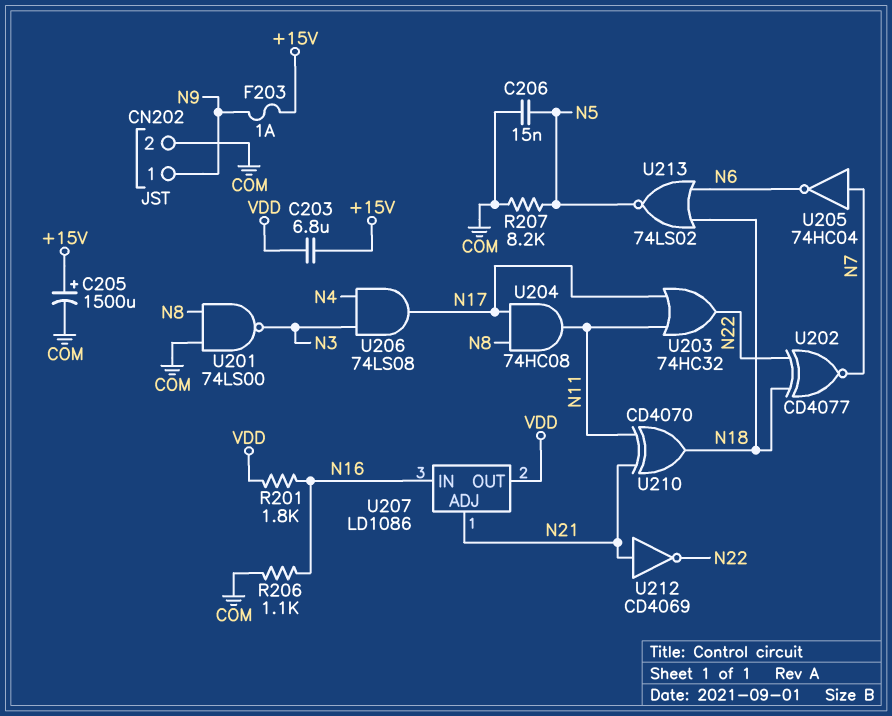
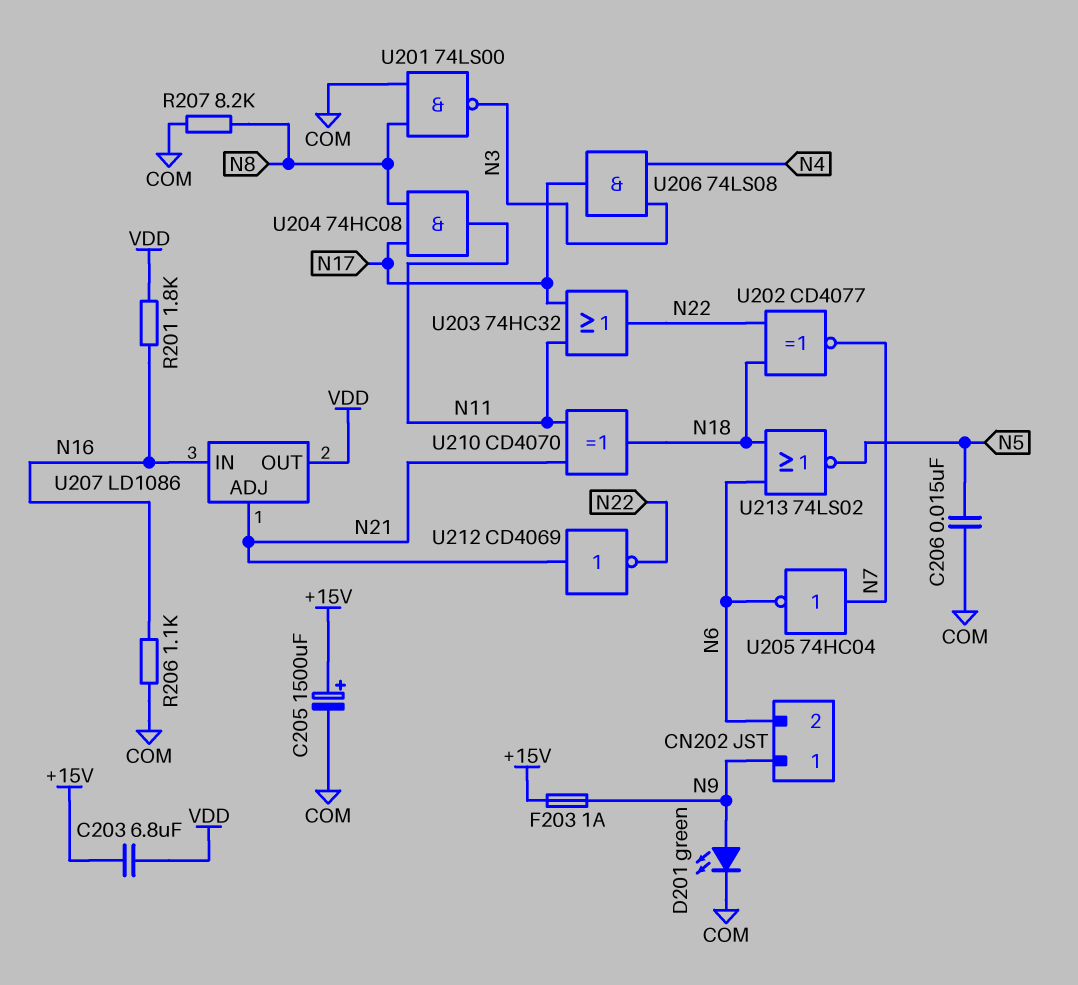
CN202 pin 2: COM -> N6
D201: none -> LED green (A N9, K COM)
R207: 8.2k (COM, N5) -> 8.2k (COM, N8)

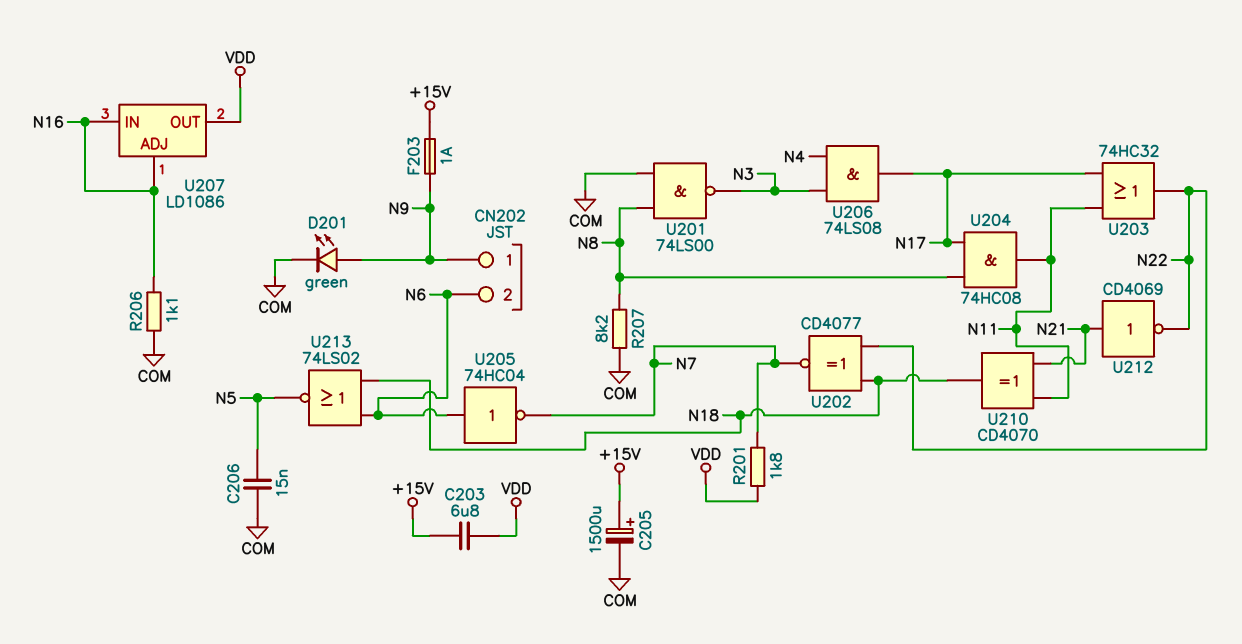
R201: 1.8k (N16, VDD) -> 1.8k (N7, VDD)
U205: NOT 74HC04 (in N7, out N6) -> NOT 74HC04 (in N6, out N7)
U207 pin ADJ: N21 -> N16

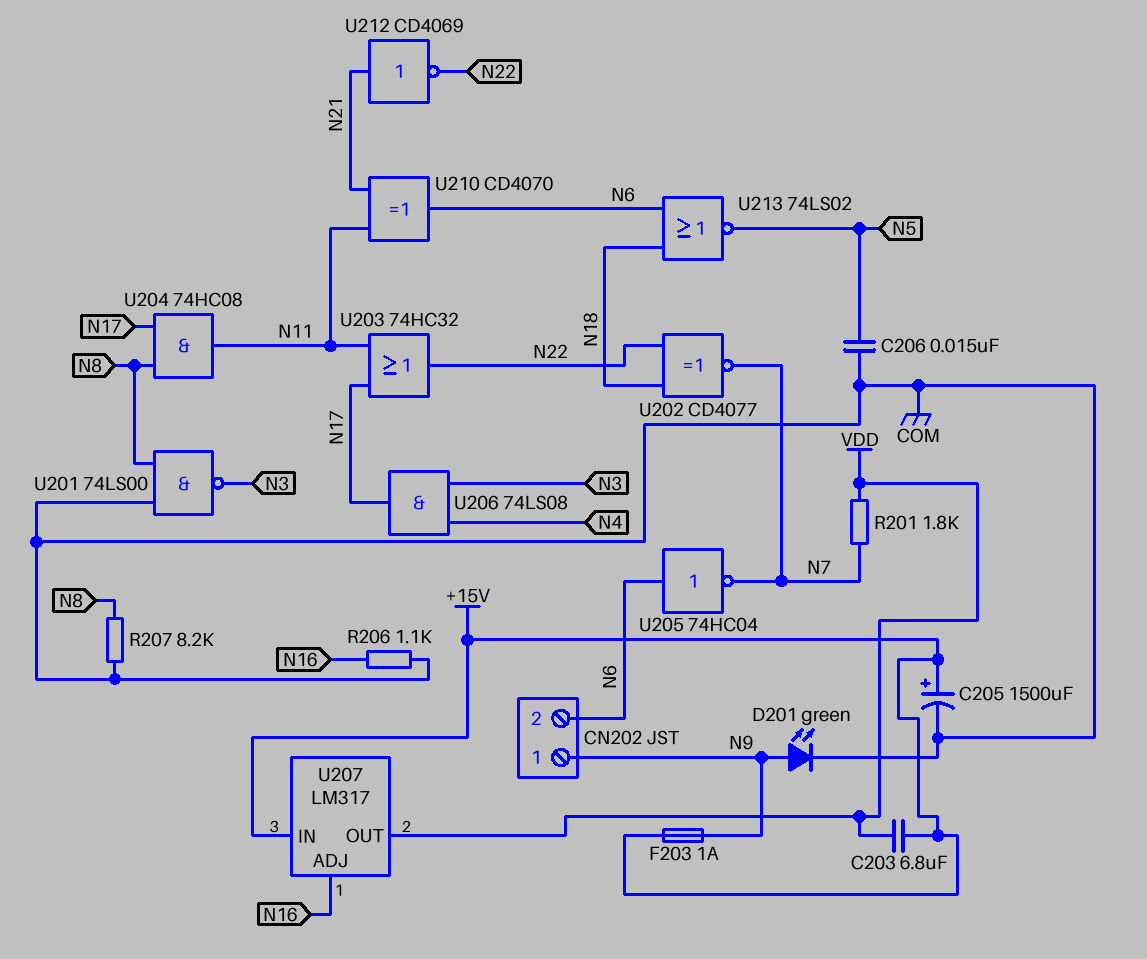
U207: LD1086 -> LM317
U207 pin IN: N16 -> +15V
U210: XOR CD4070 (in N11, in N21, out N18) -> XOR CD4070 (in N11, in N21, out N6)

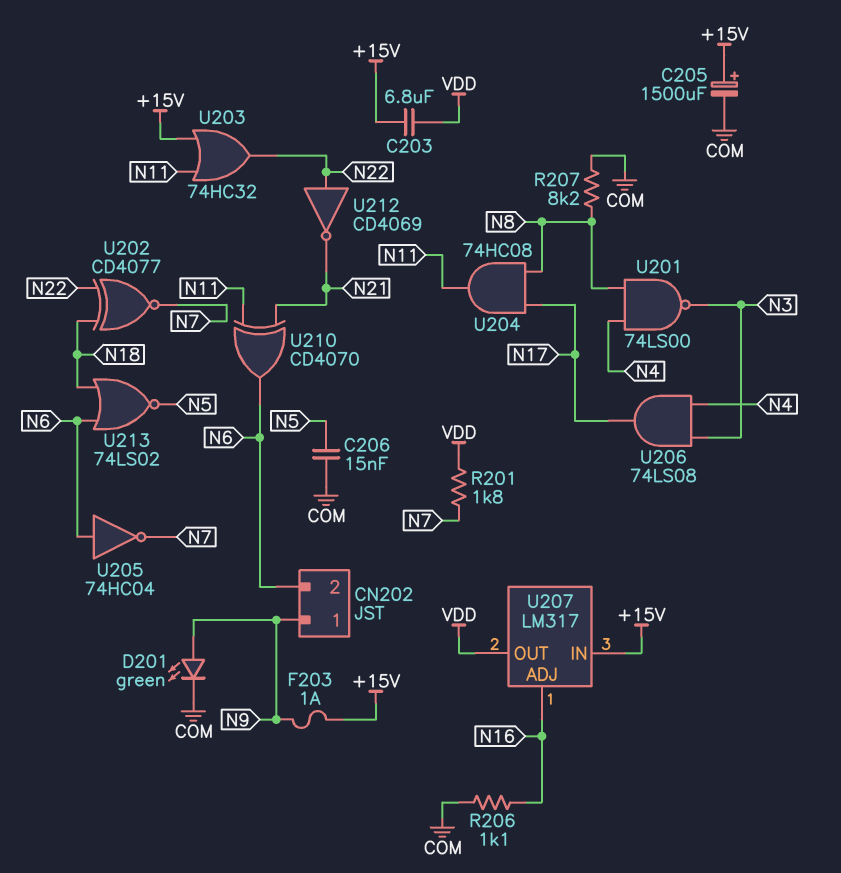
U201: NAND 74LS00 (in COM, in N8, out N3) -> NAND 74LS00 (in N4, in N8, out N3)
U203: OR 74HC32 (in N11, in N17, out N22) -> OR 74HC32 (in +15V, in N11, out N22)
U212: NOT CD4069 (in N21, out N22) -> NOT CD4069 (in N22, out N21)

